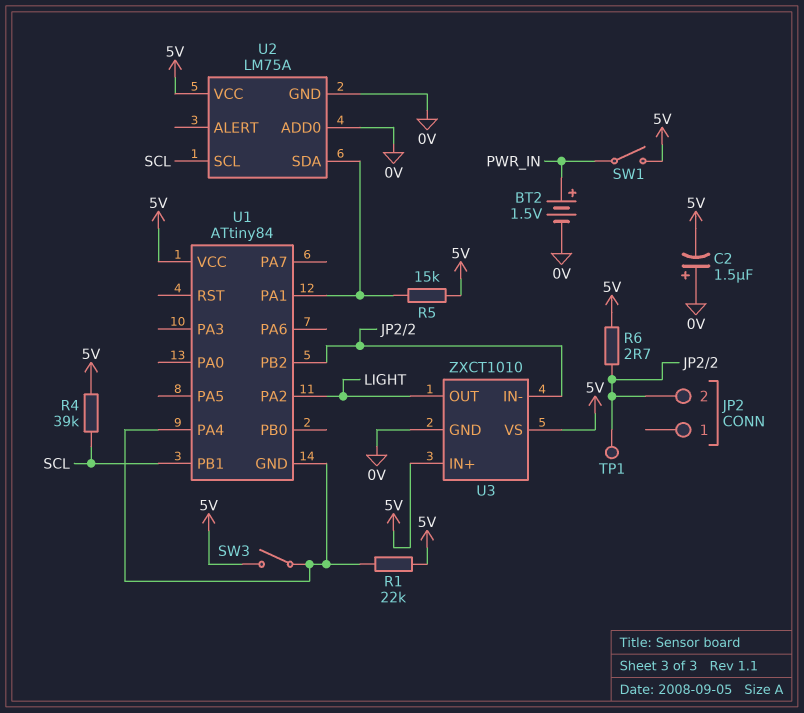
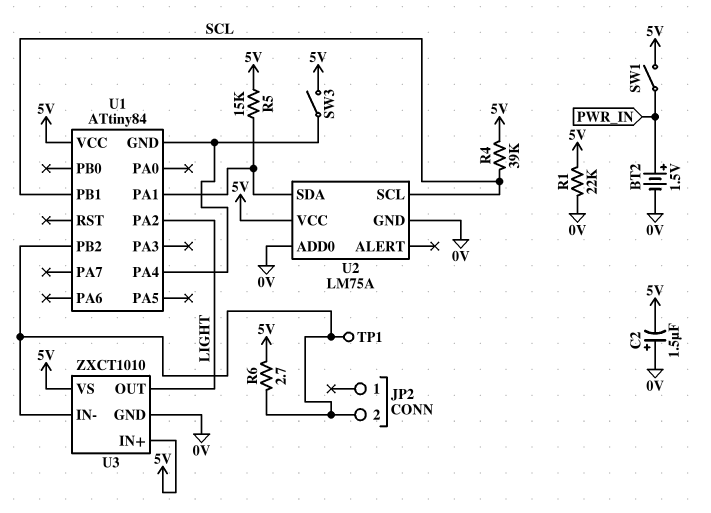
R1: 22k (5V, U1/GND) -> 22k (0V, 5V)

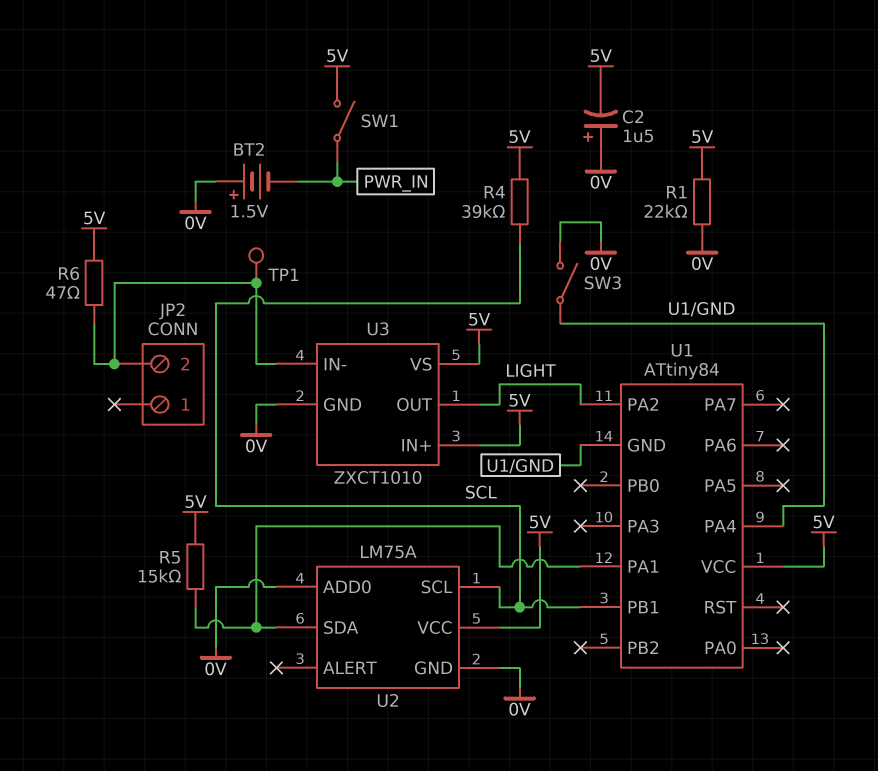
BT2: 1.5V (plus PWR_IN, minus 0V) -> 1.5V (plus 0V, minus PWR_IN)
R6: 2.7 (5V, JP2/2) -> 47 (5V, JP2/2)
SW3: switch (5V, U1/GND) -> switch (0V, U1/GND)
U1 pin PB2: JP2/2 -> none

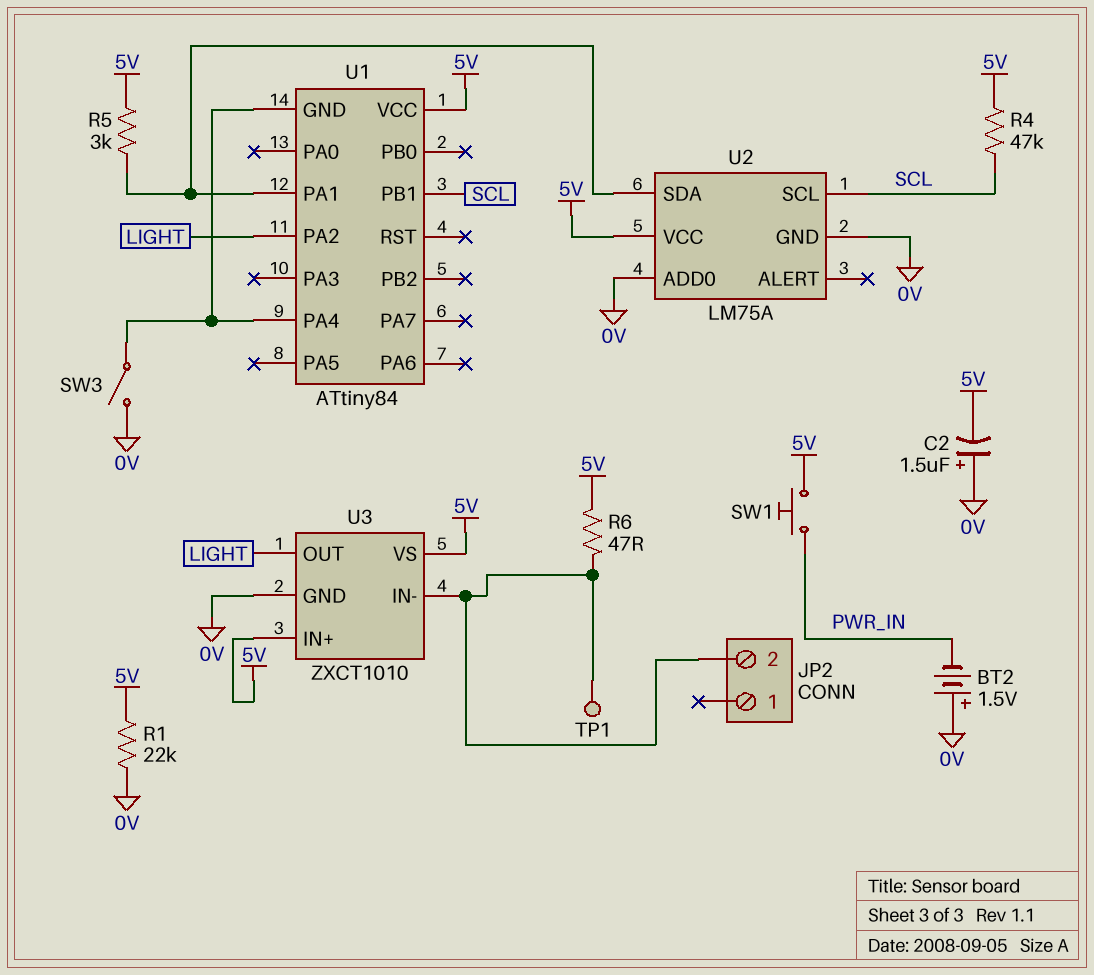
R4: 39k (5V, SCL) -> 47k (5V, SCL)
R5: 15k (5V, U1/PA1) -> 3k (5V, U1/PA1)
SW1: switch (5V, PWR_IN) -> button (5V, PWR_IN)

